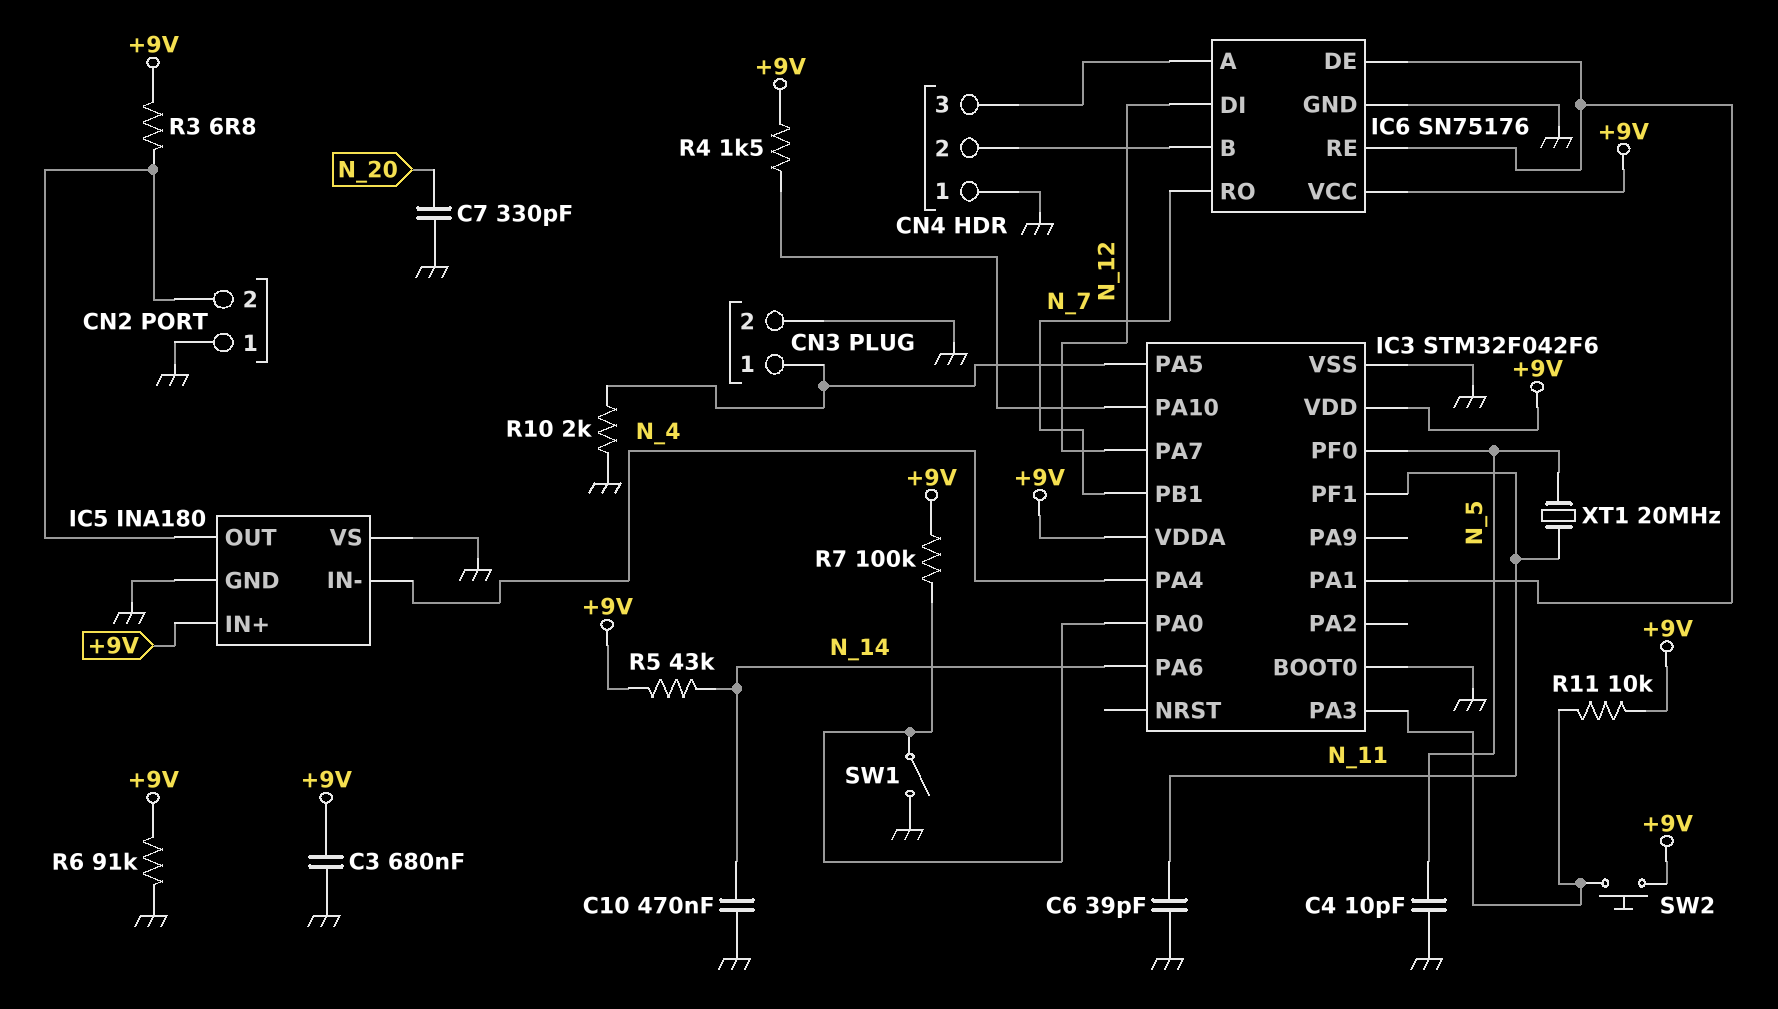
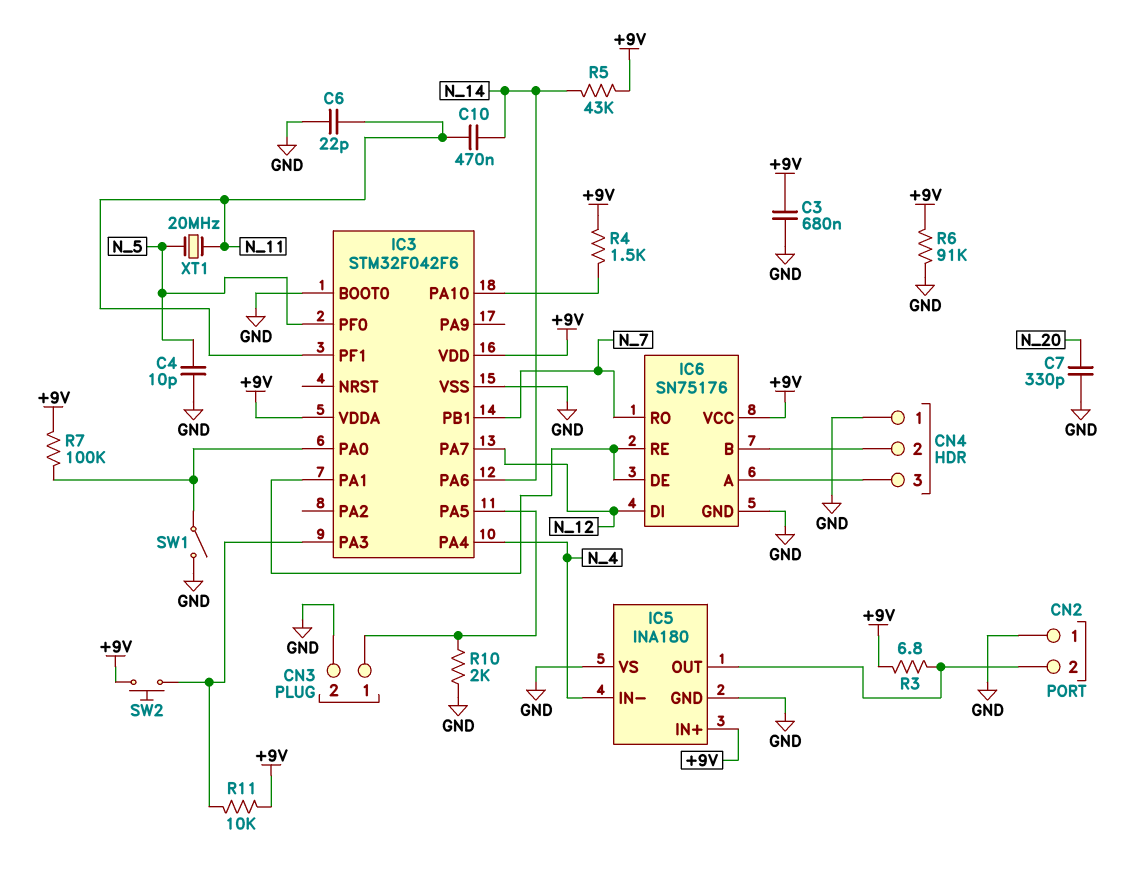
C6: 39pF (GND, N_11) -> 22pF (GND, N_11)
C10: 470nF (GND, N_14) -> 470nF (N_11, N_14)

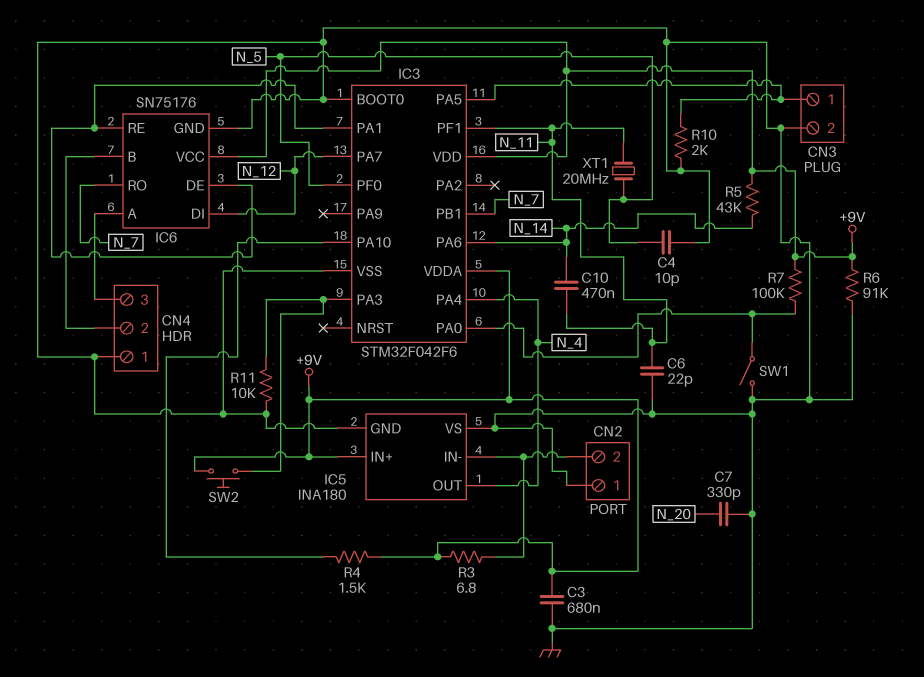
IC5 pin IN-: N_4 -> CN2/2
IC5 pin OUT: CN2/2 -> N_4
R11: 10k (+9V, IC3/PA3) -> 10k (GND, IC3/PA3)

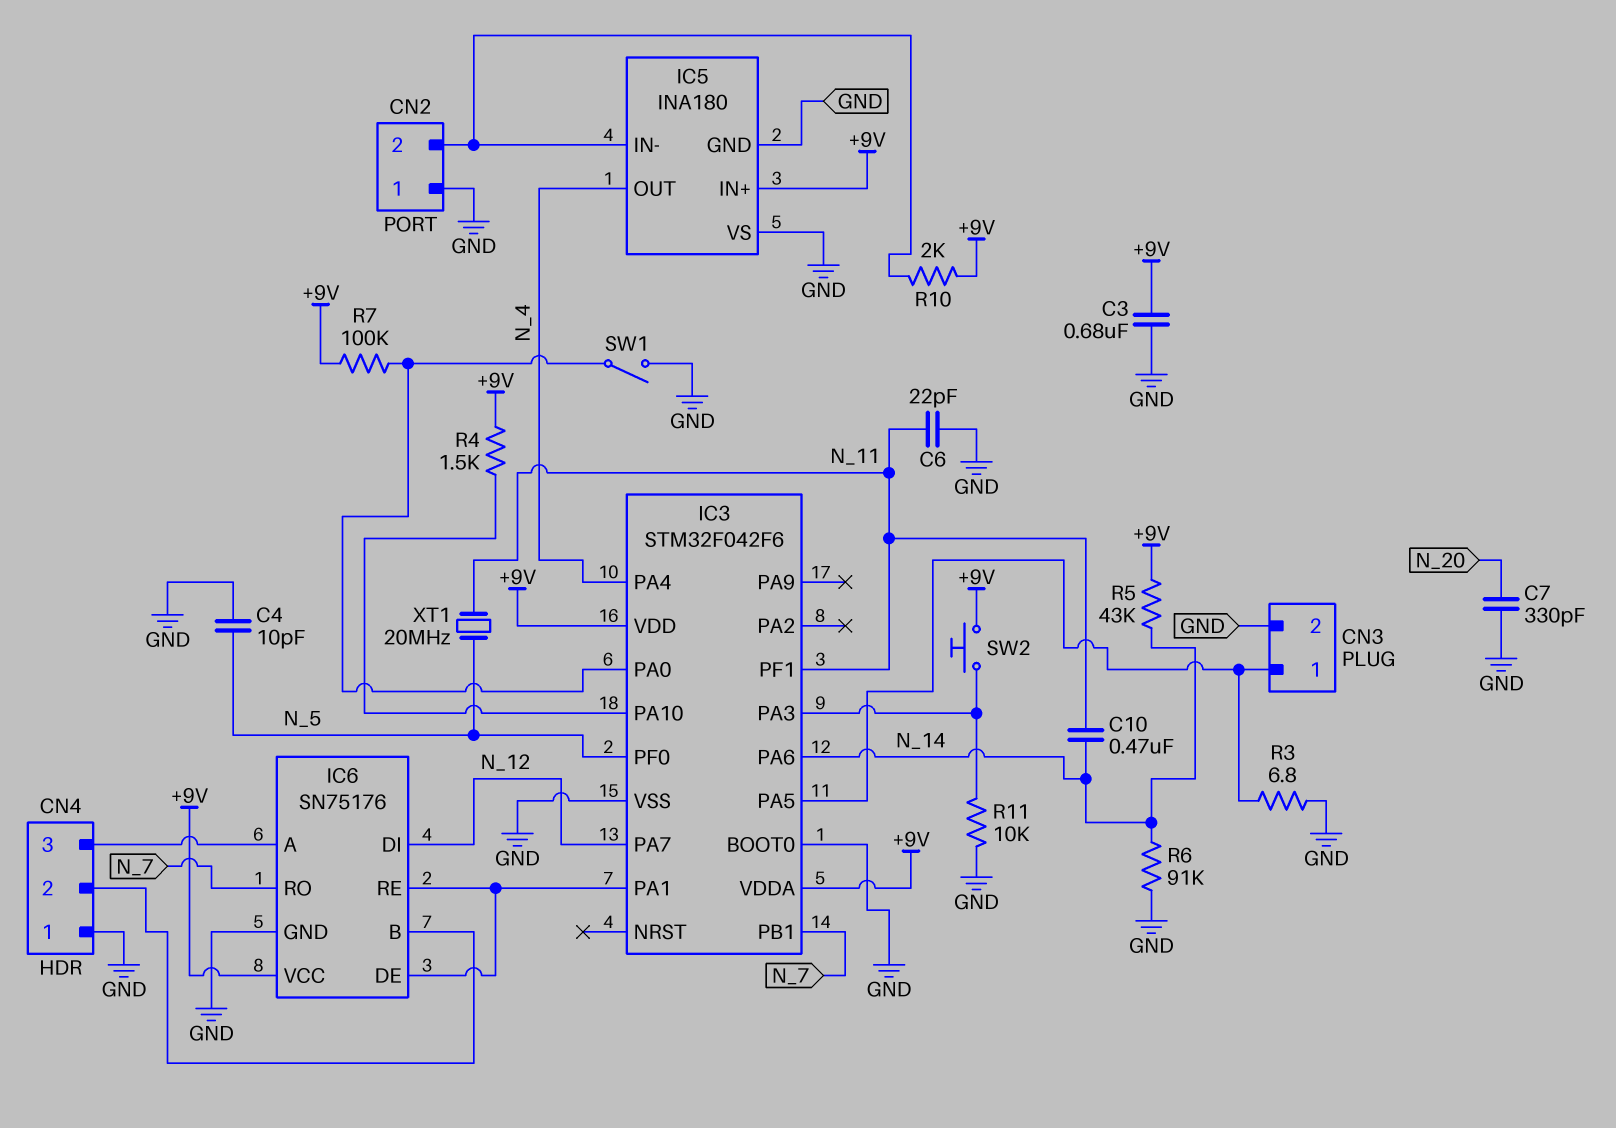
R3: 6.8 (+9V, CN2/2) -> 6.8 (CN3/1, GND)
R6: 91k (+9V, GND) -> 91k (GND, N_14)
R10: 2k (CN3/1, GND) -> 2k (+9V, CN2/2)

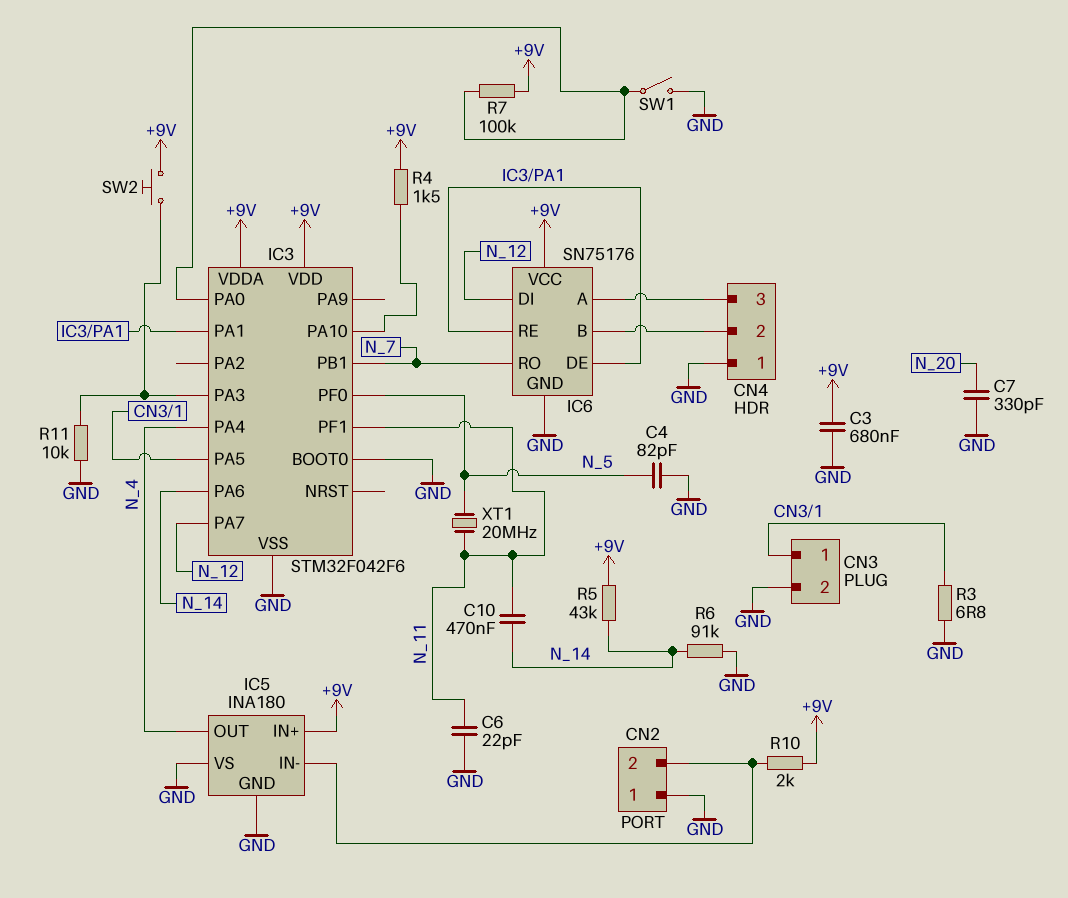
C4: 10pF (GND, N_5) -> 82pF (GND, N_5)

